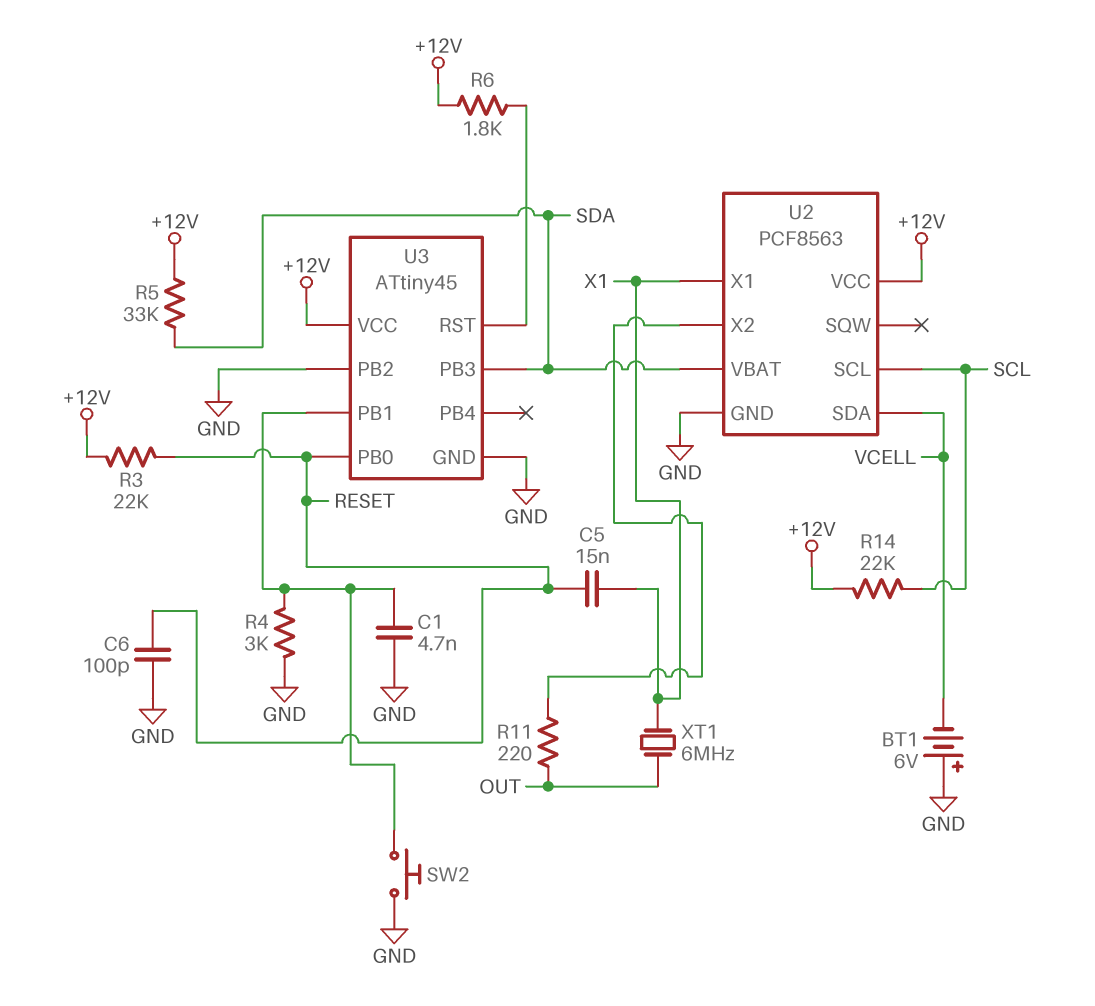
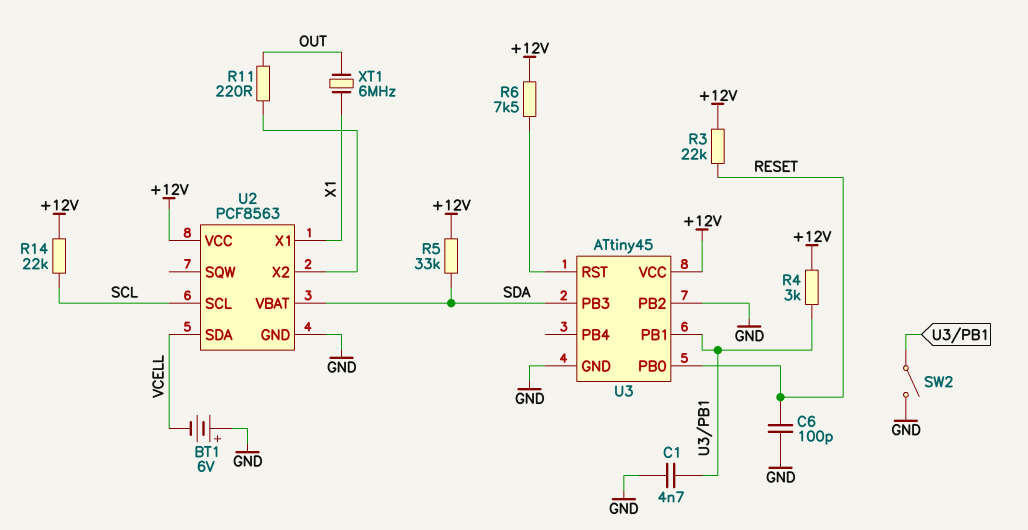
C5: 15nF (RESET, X1) -> none
R4: 3k (GND, U3/PB1) -> 3k (+12V, U3/PB1)
R6: 1.8k (+12V, U3/RST) -> 7.5k (+12V, U3/RST)
SW2: button (GND, U3/PB1) -> switch (GND, U3/PB1)

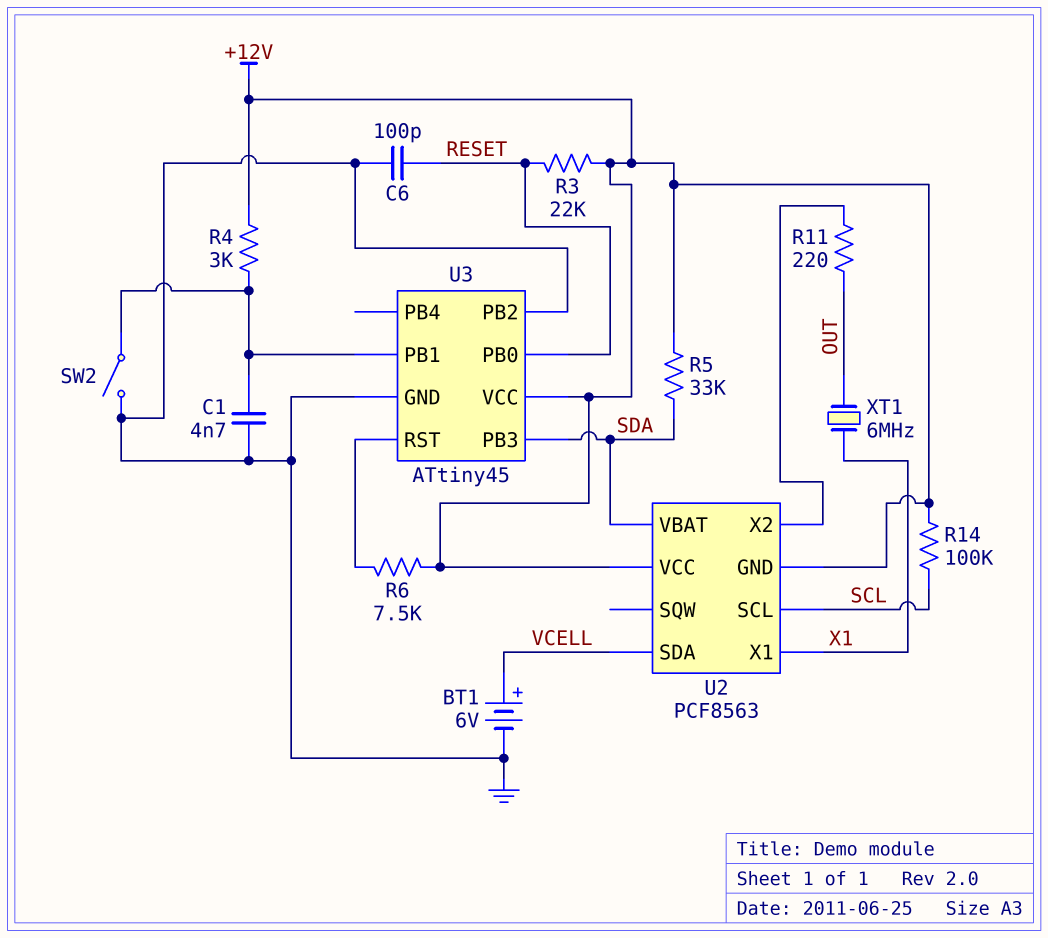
BT1: 6V (plus GND, minus VCELL) -> 6V (plus VCELL, minus GND)
R14: 22k (+12V, SCL) -> 100k (+12V, SCL)
U2 pin GND: GND -> +12V

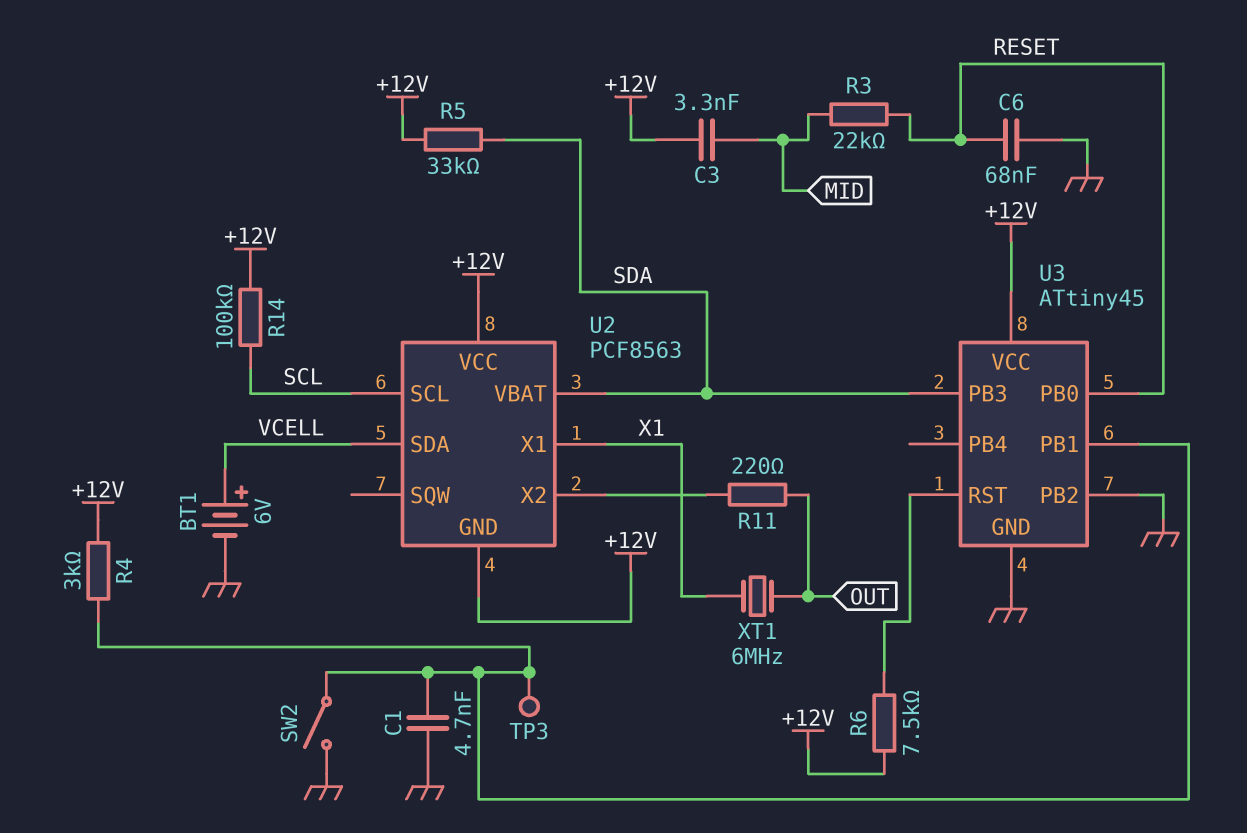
C3: none -> 3.3nF (+12V, MID)
C6: 100pF (GND, RESET) -> 68nF (GND, RESET)
R3: 22k (+12V, RESET) -> 22k (MID, RESET)
TP3: none -> test point (U3/PB1)

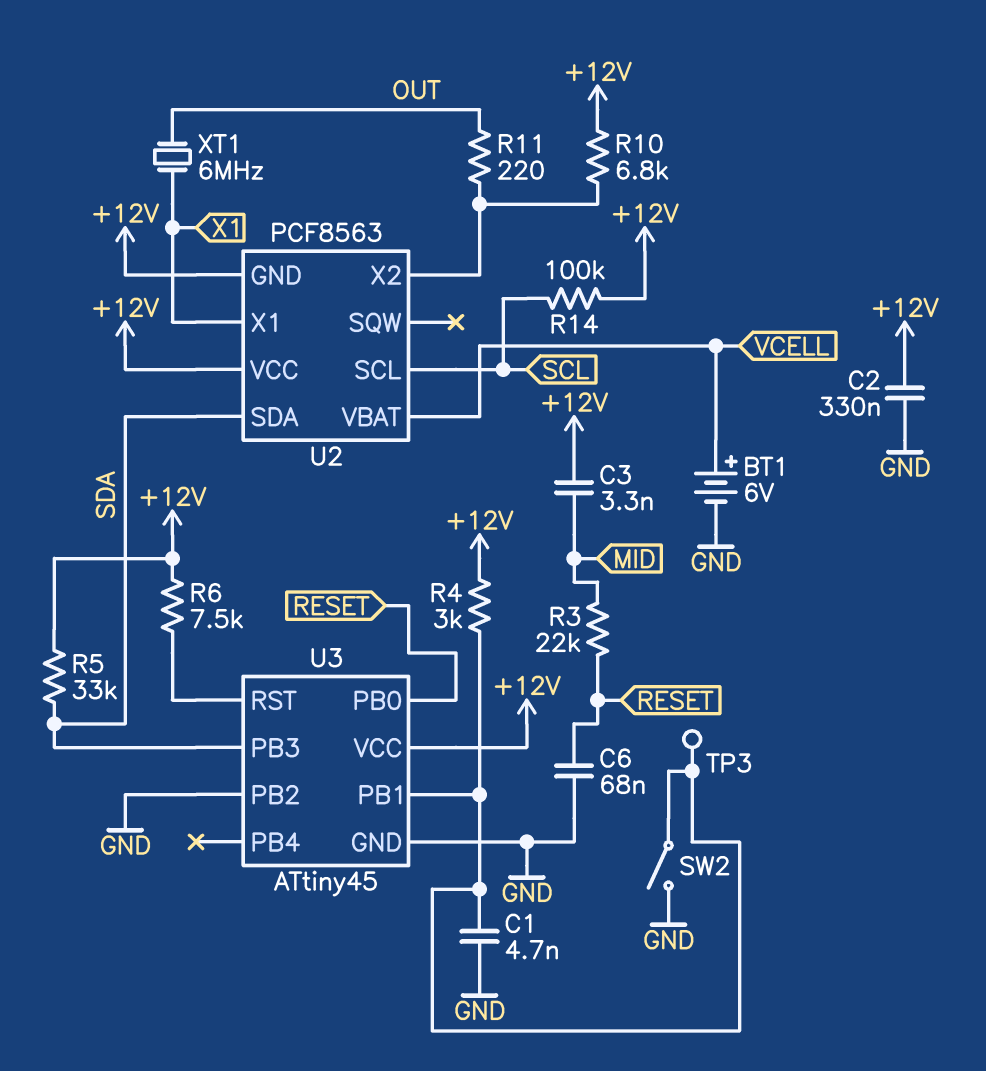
C2: none -> 330nF (+12V, GND)
R10: none -> 6.8k (+12V, U2/X2)
U2 pin SDA: VCELL -> SDA
U2 pin VBAT: SDA -> VCELL

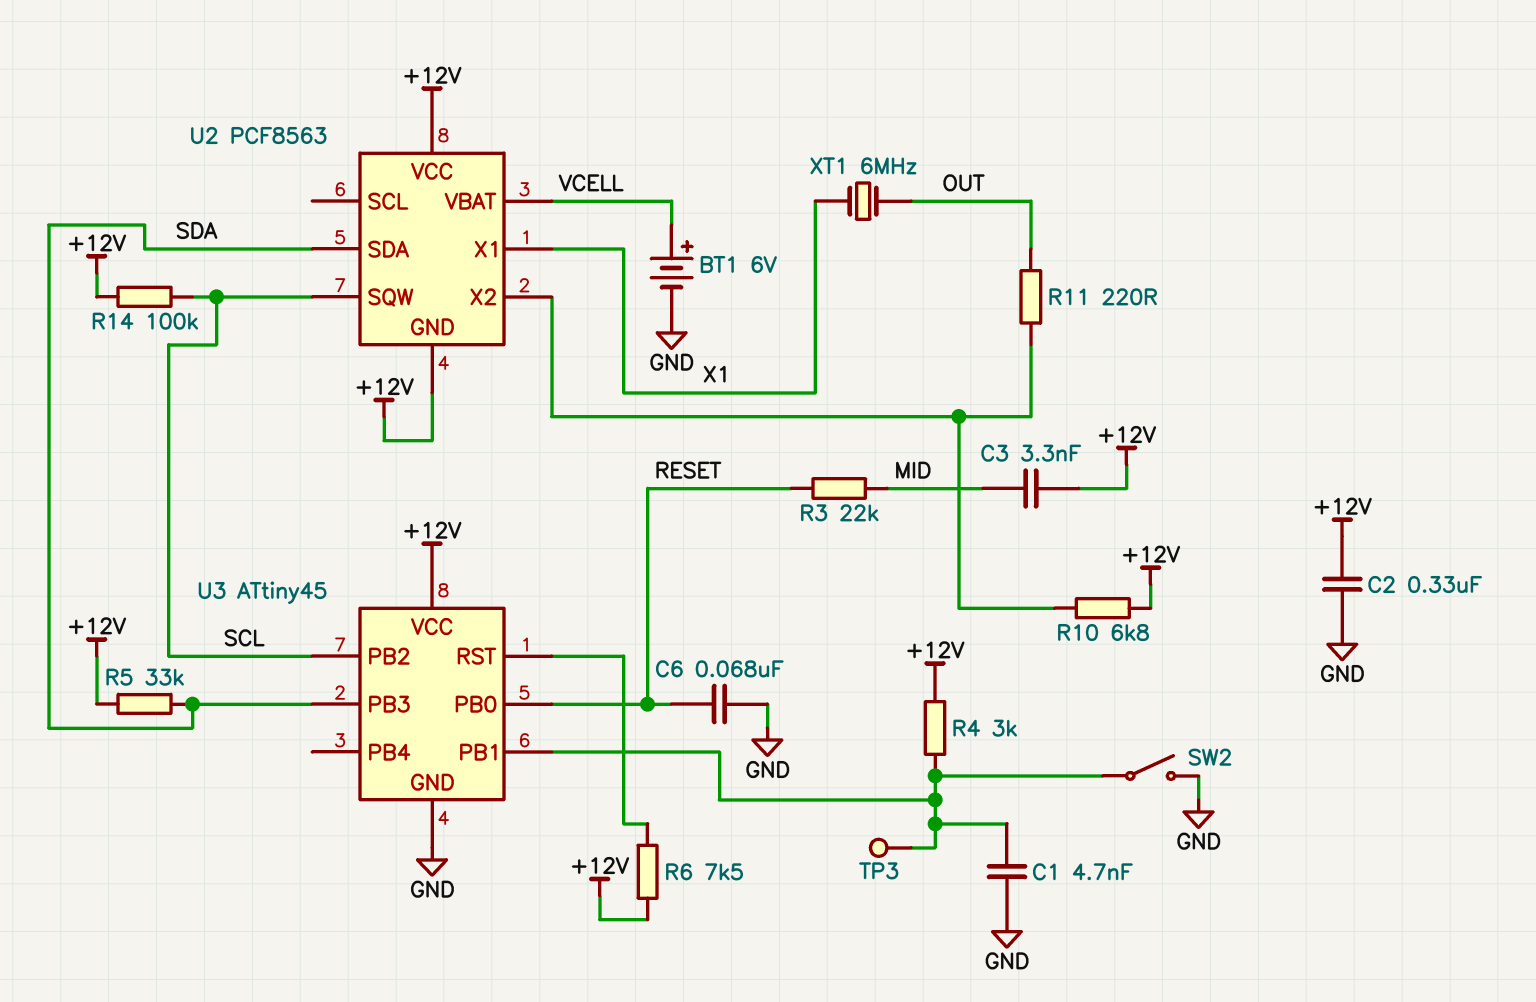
U2 pin SCL: SCL -> none
U2 pin SQW: none -> SCL
U3 pin PB2: GND -> SCL

